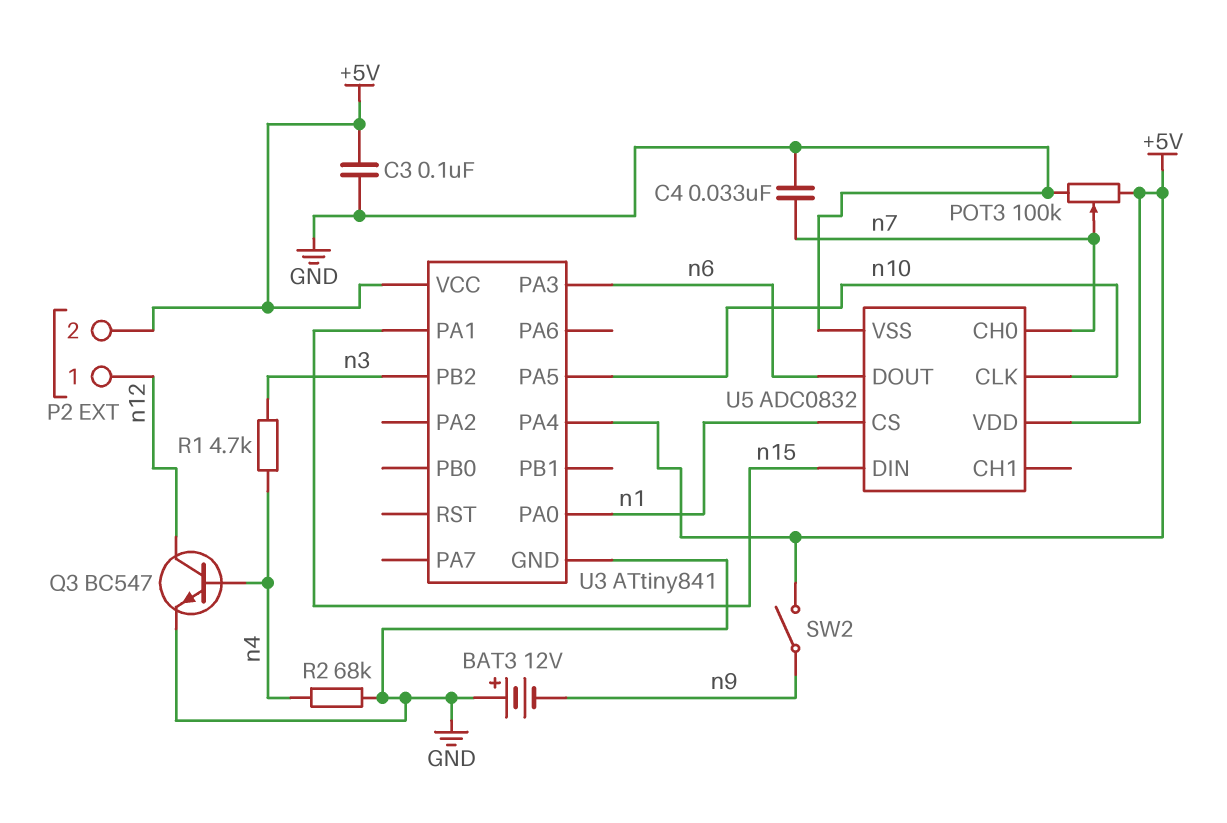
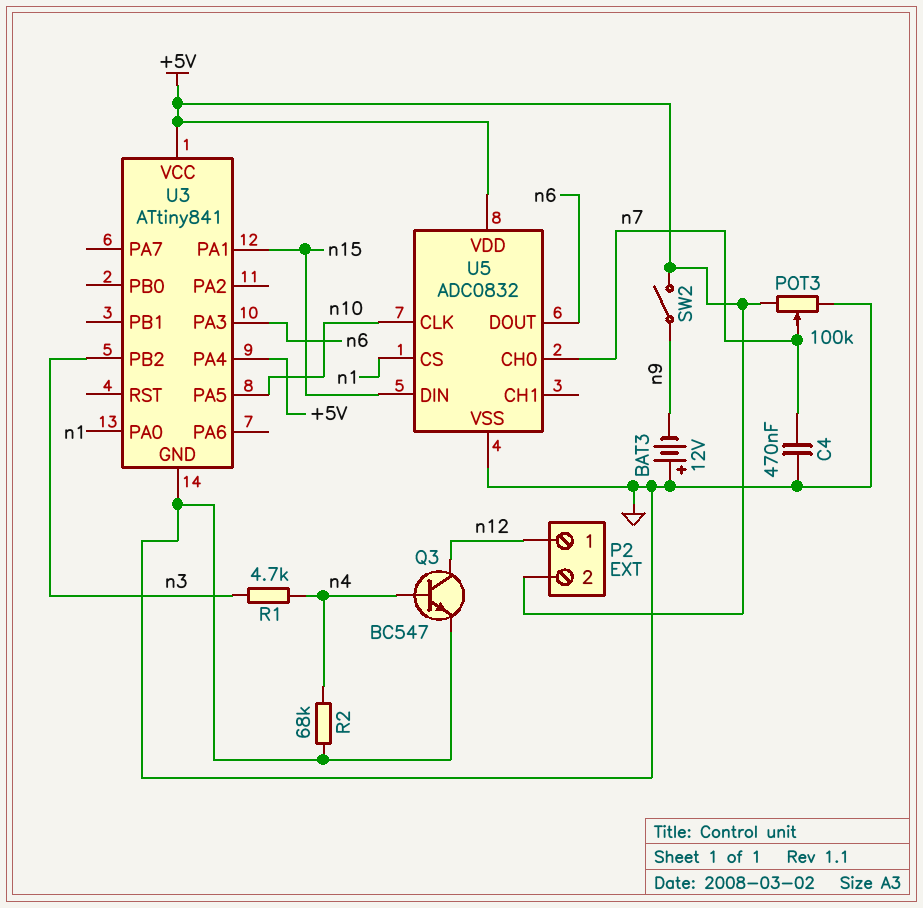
C3: 100nF (+5V, GND) -> none
C4: 33nF (GND, n7) -> 470nF (GND, n7)

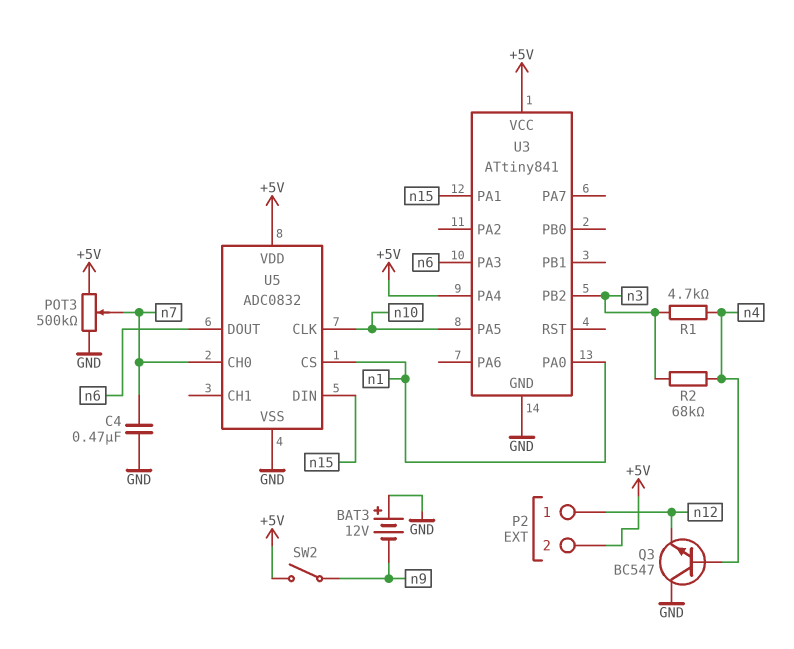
POT3: 100k (+5V, GND, wiper n7) -> 500k (+5V, GND, wiper n7)
Q3: NPN BC547 (B n4, C n12, E GND) -> NPN BC547 (B n4, C GND, E n12)
R2: 68k (GND, n4) -> 68k (n3, n4)

